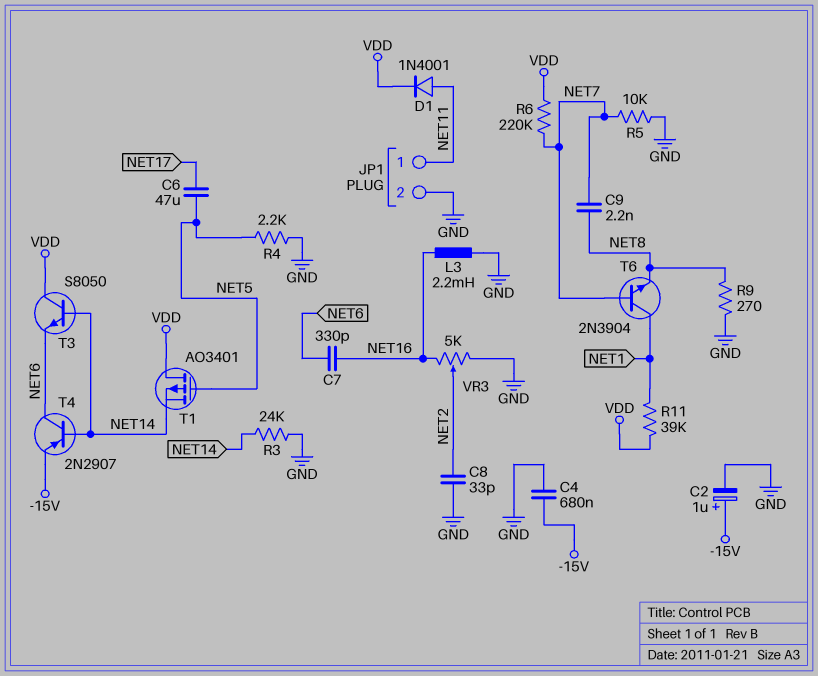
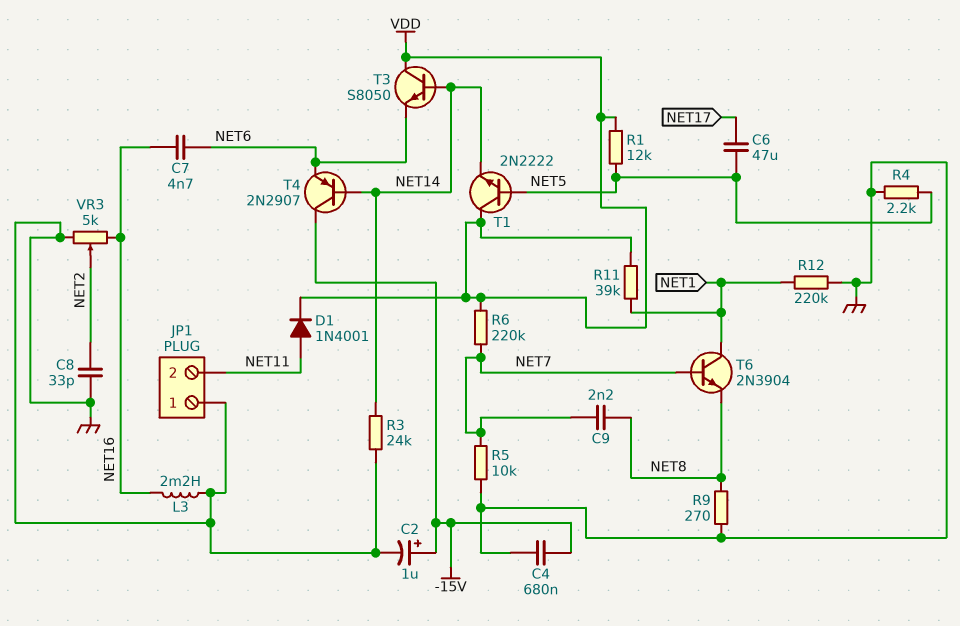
C7: 330pF (NET6, NET16) -> 4.7nF (NET6, NET16)
JP1 pin 1: NET11 -> GND
JP1 pin 2: GND -> NET11
R1: none -> 12k (NET5, VDD)
R12: none -> 220k (GND, NET1)
T1: PMOS AO3401 (G NET5, D VDD, S NET14) -> NPN 2N2222 (B NET5, C VDD, E NET14)
T4: PNP 2N2907 (B NET14, C NET6, E -15V) -> PNP 2N2907 (B NET14, C -15V, E NET6)

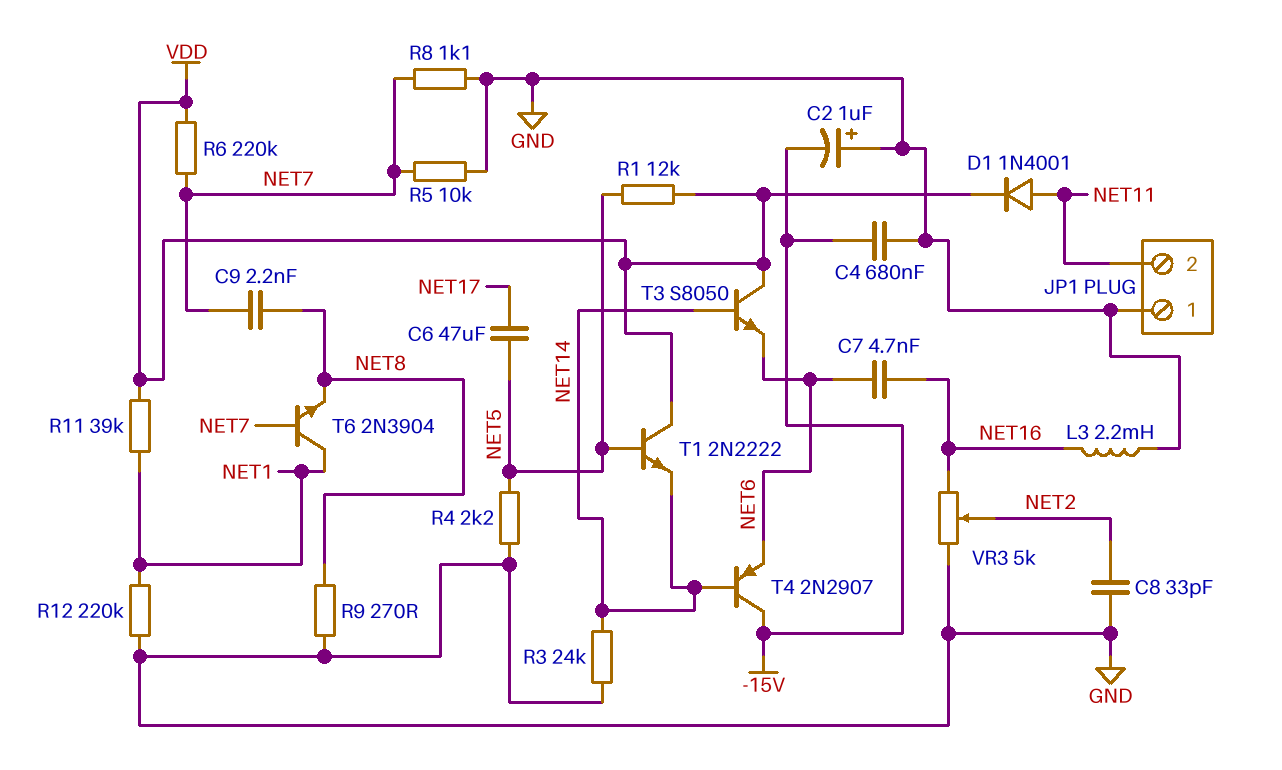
C2: 1uF (plus -15V, minus GND) -> 1uF (plus GND, minus -15V)
R8: none -> 1.1k (GND, NET7)

